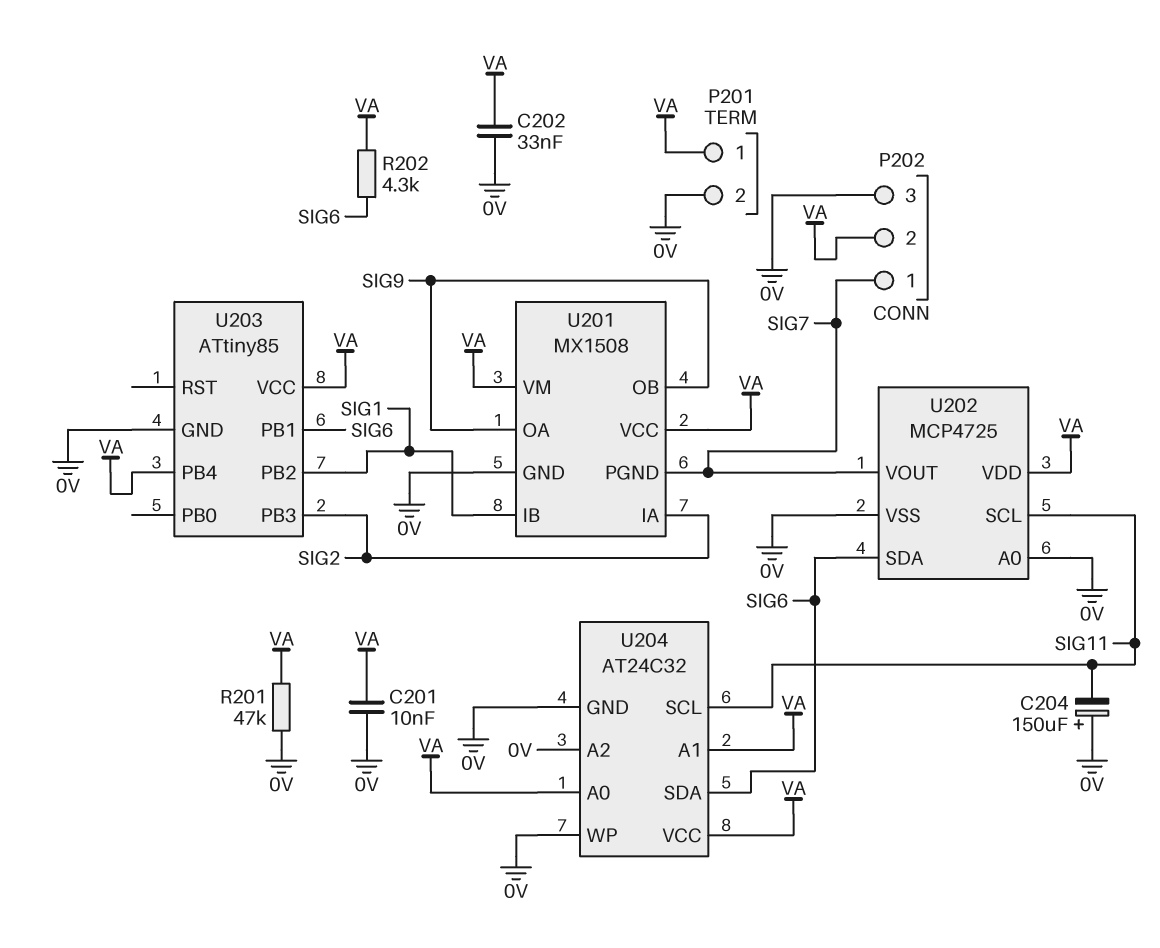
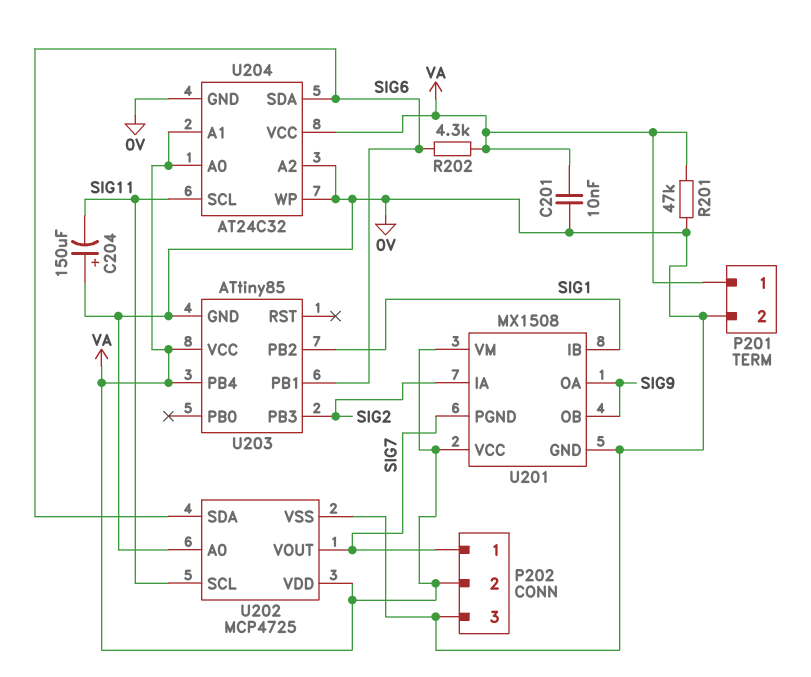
C202: 33nF (0V, VA) -> none

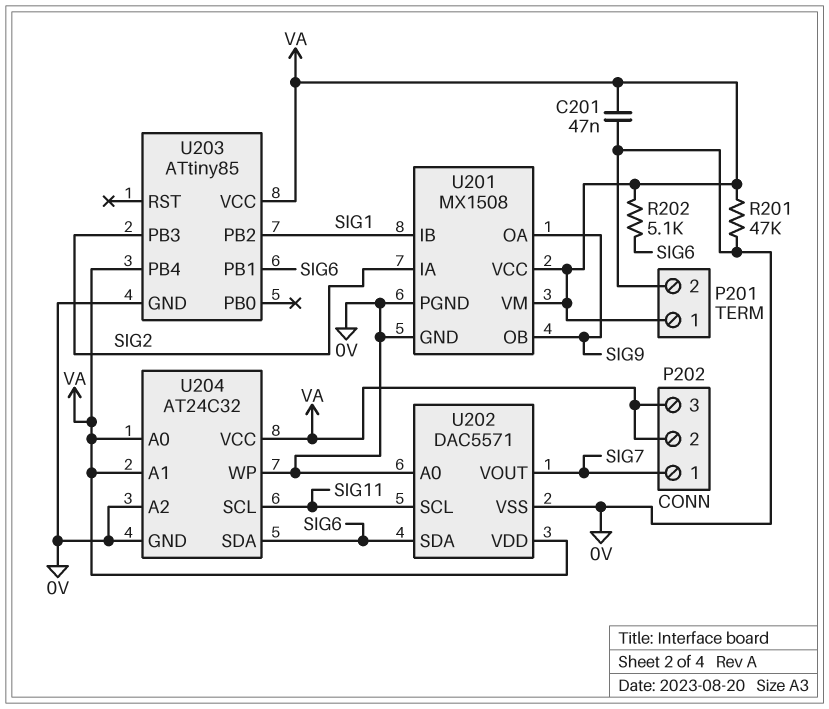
C201: 10nF (0V, VA) -> 47nF (0V, VA)
C204: 150uF (plus 0V, minus SIG11) -> none
P202 pin 3: 0V -> VA
R202: 4.3k (SIG6, VA) -> 5.1k (SIG6, VA)
U201 pin PGND: SIG7 -> 0V
U202: MCP4725 -> DAC5571

